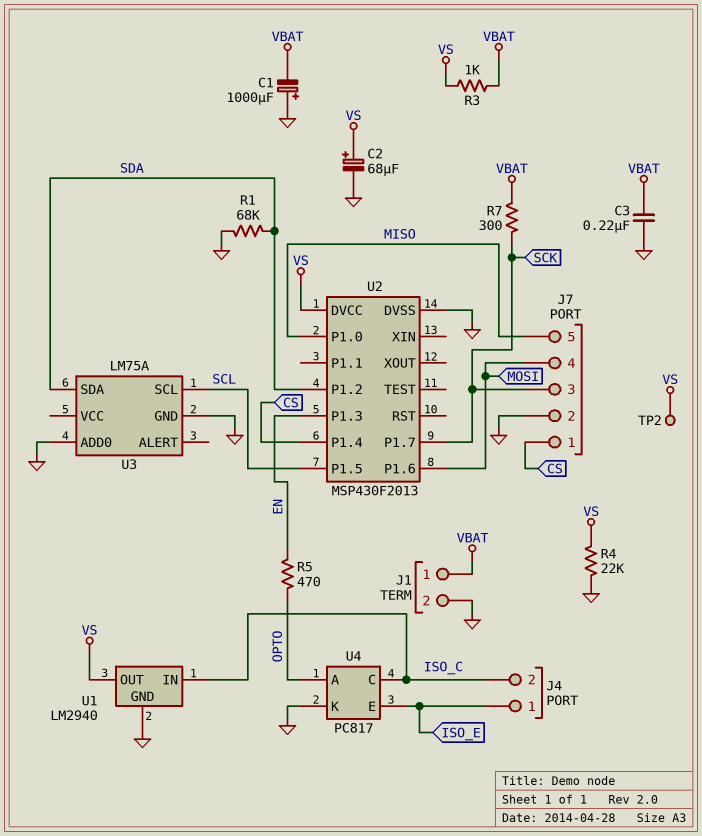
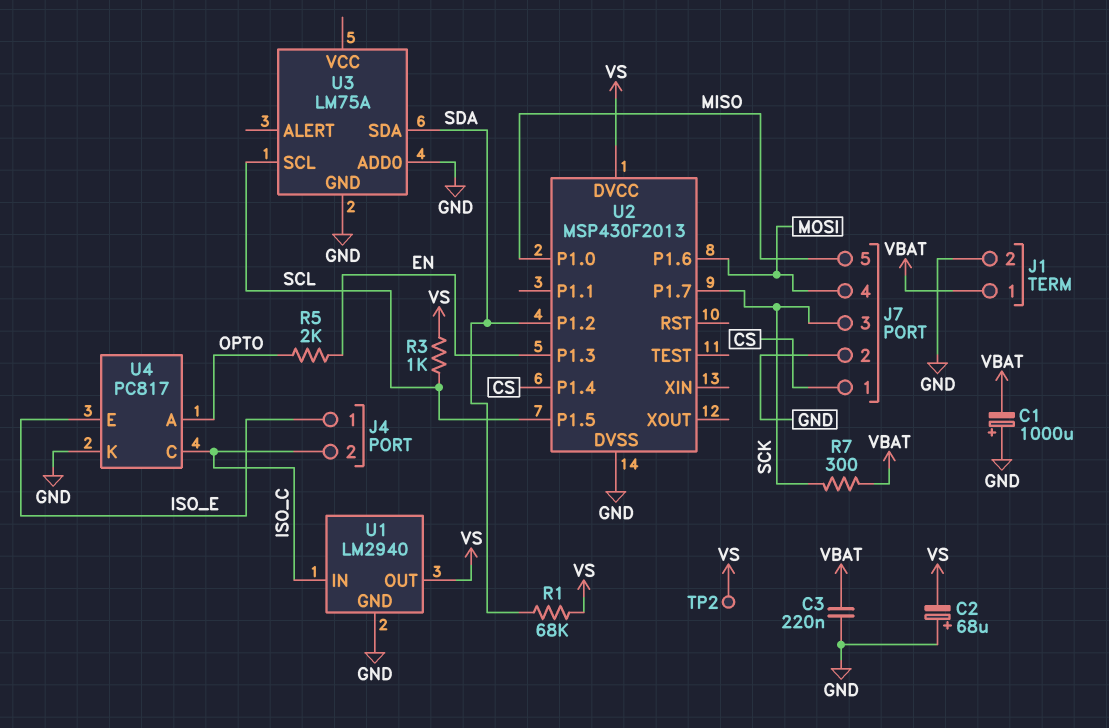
C2: 68uF (plus VS, minus GND) -> 68uF (plus GND, minus VS)
R1: 68k (GND, SDA) -> 68k (SDA, VS)
R3: 1k (VBAT, VS) -> 1k (SCL, VS)
R4: 22k (GND, VS) -> none
R5: 470 (EN, OPTO) -> 2k (EN, OPTO)

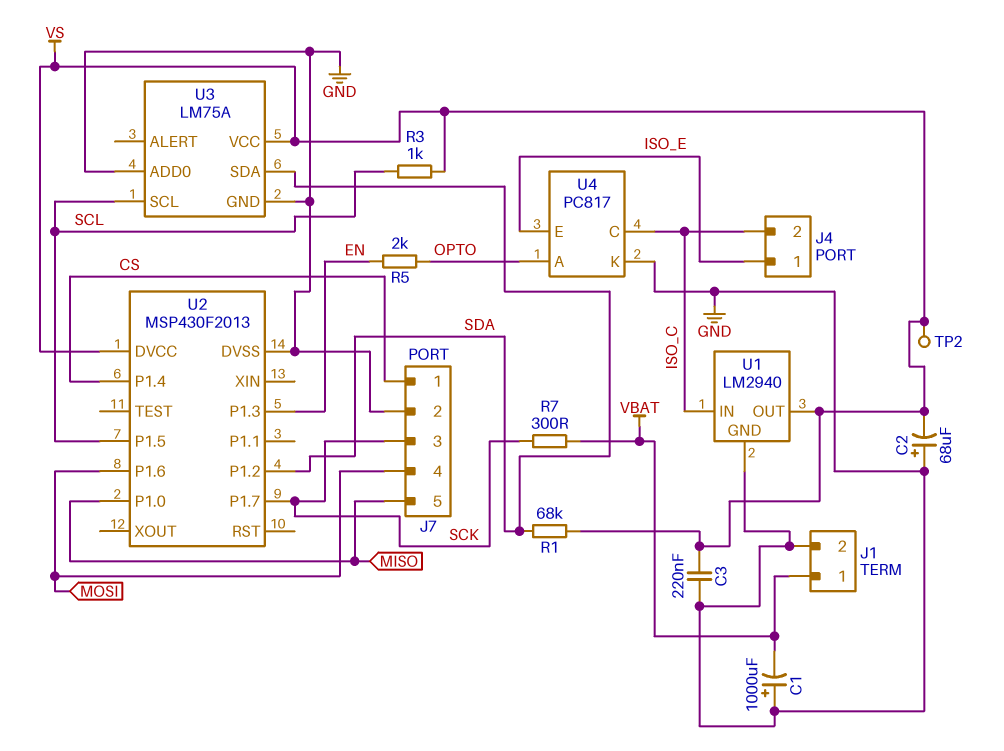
C3: 220nF (GND, VBAT) -> 220nF (GND, VS)
U3 pin VCC: none -> VS

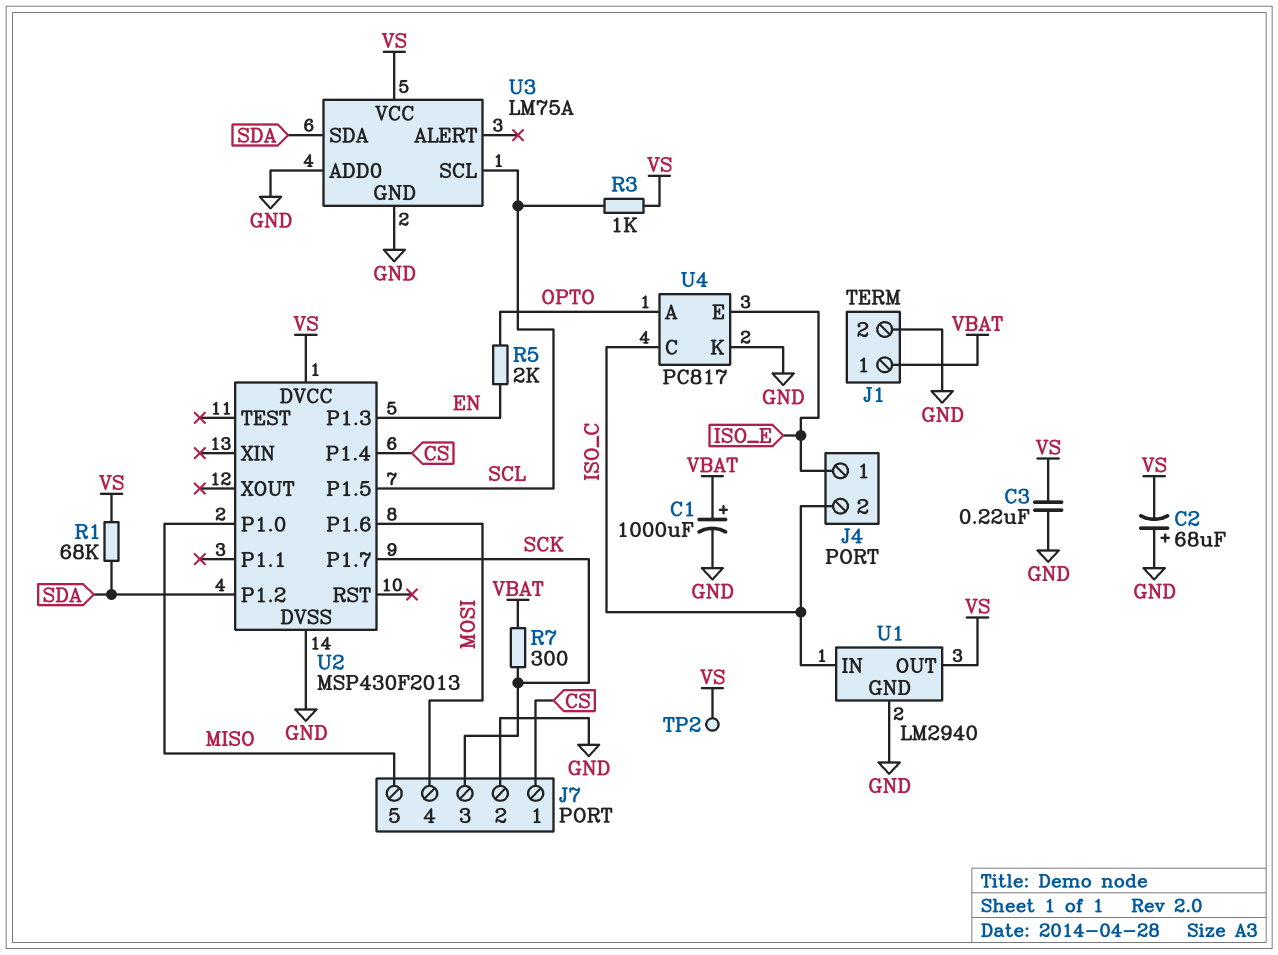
C1: 1000uF (plus GND, minus VBAT) -> 1000uF (plus VBAT, minus GND)

